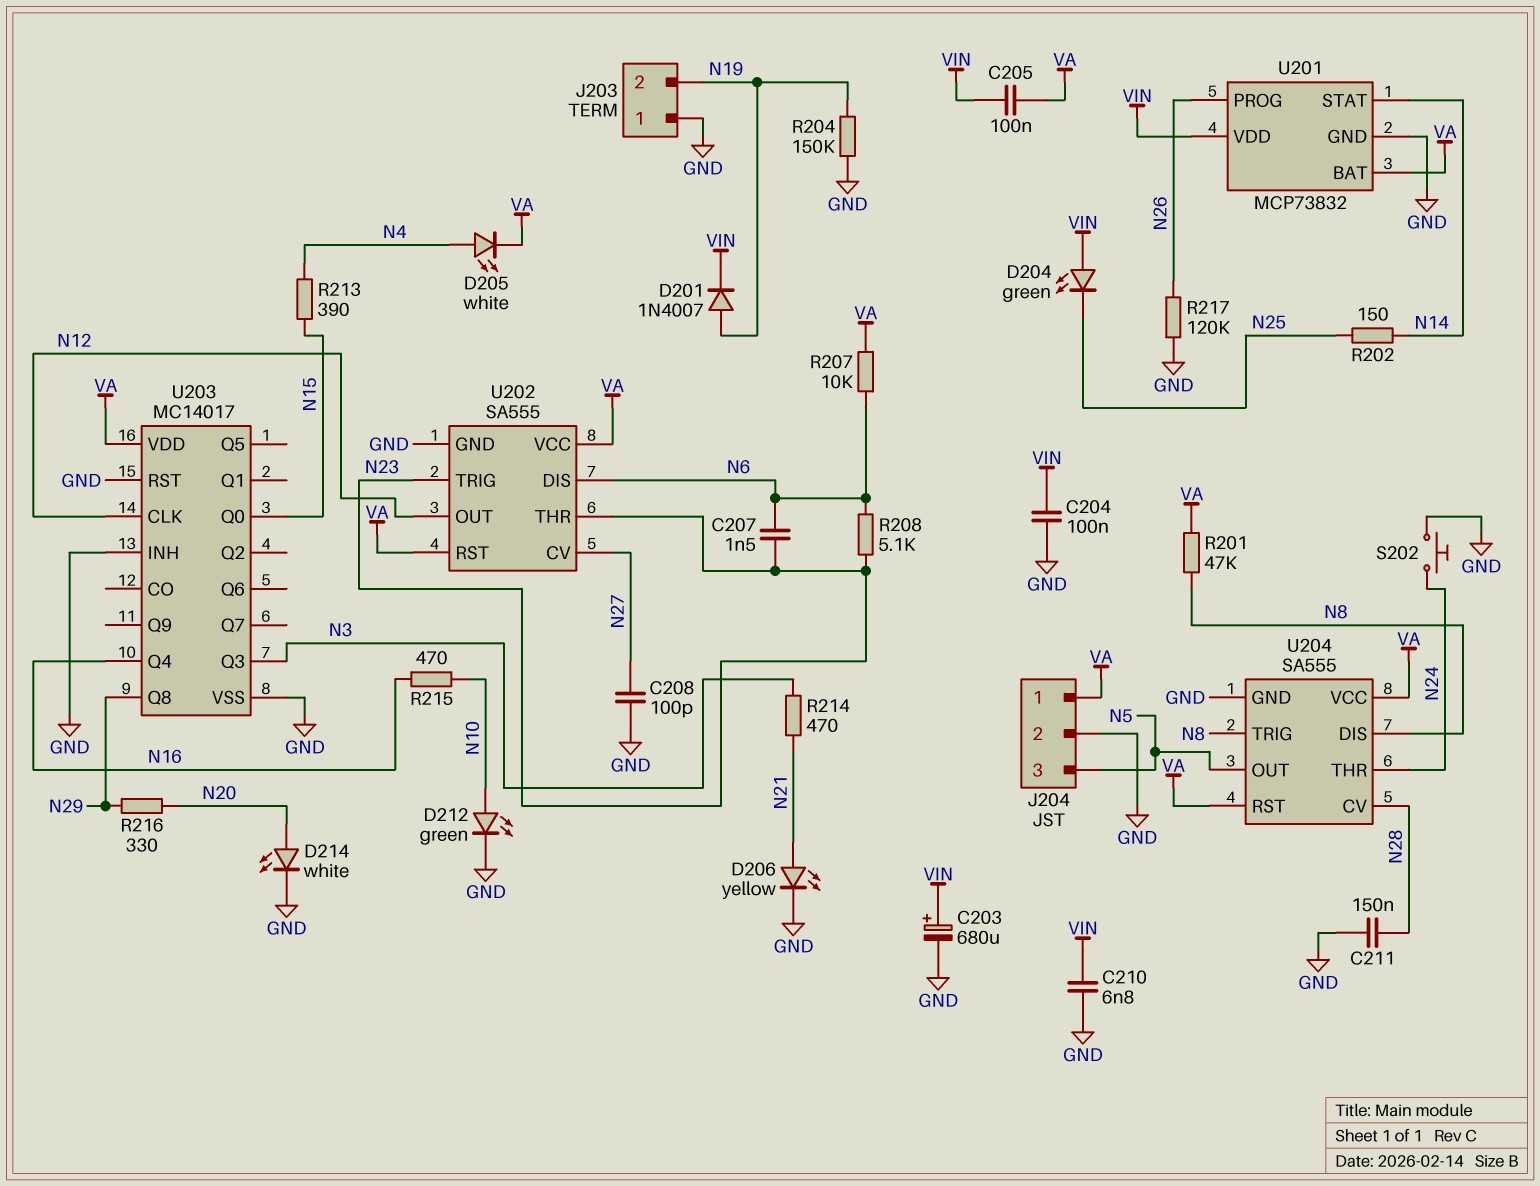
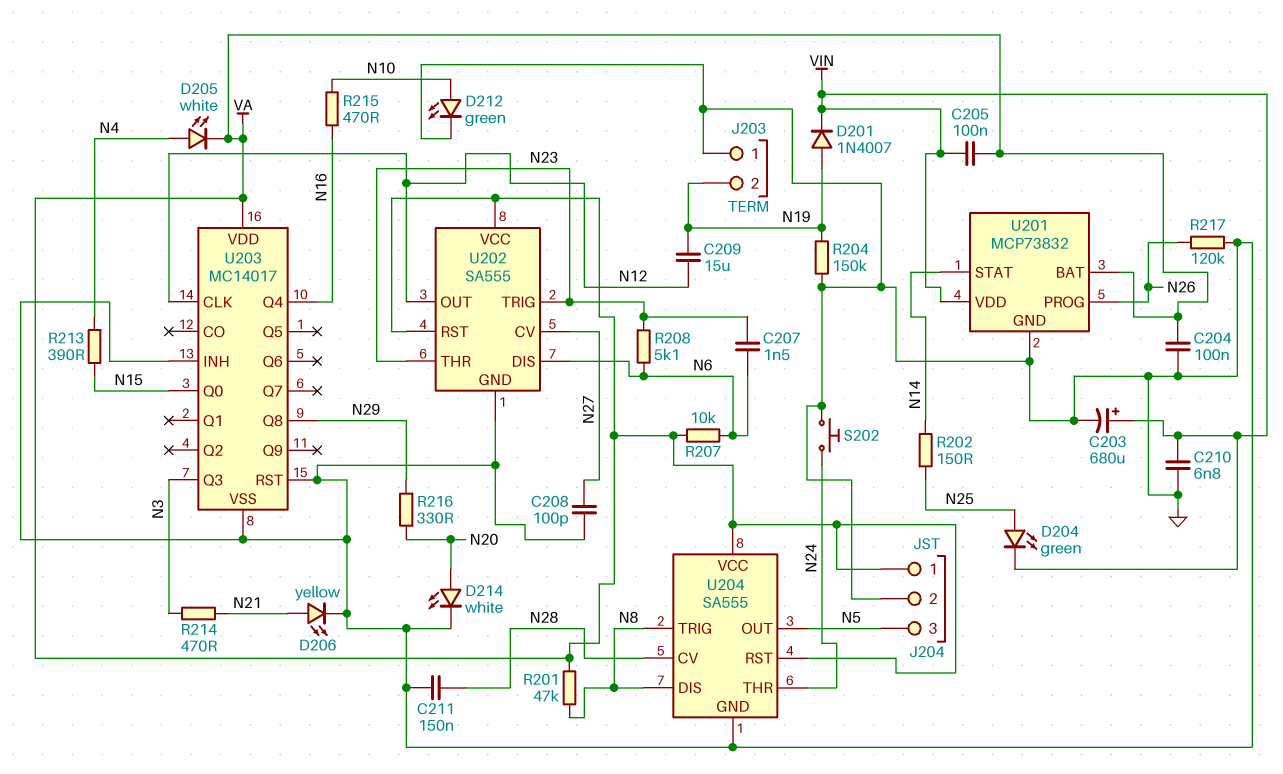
C204: 100nF (GND, VIN) -> 100nF (GND, VA)
C209: none -> 15uF (N12, N19)
D204: LED green (A VIN, K N25) -> LED green (A N25, K VIN)

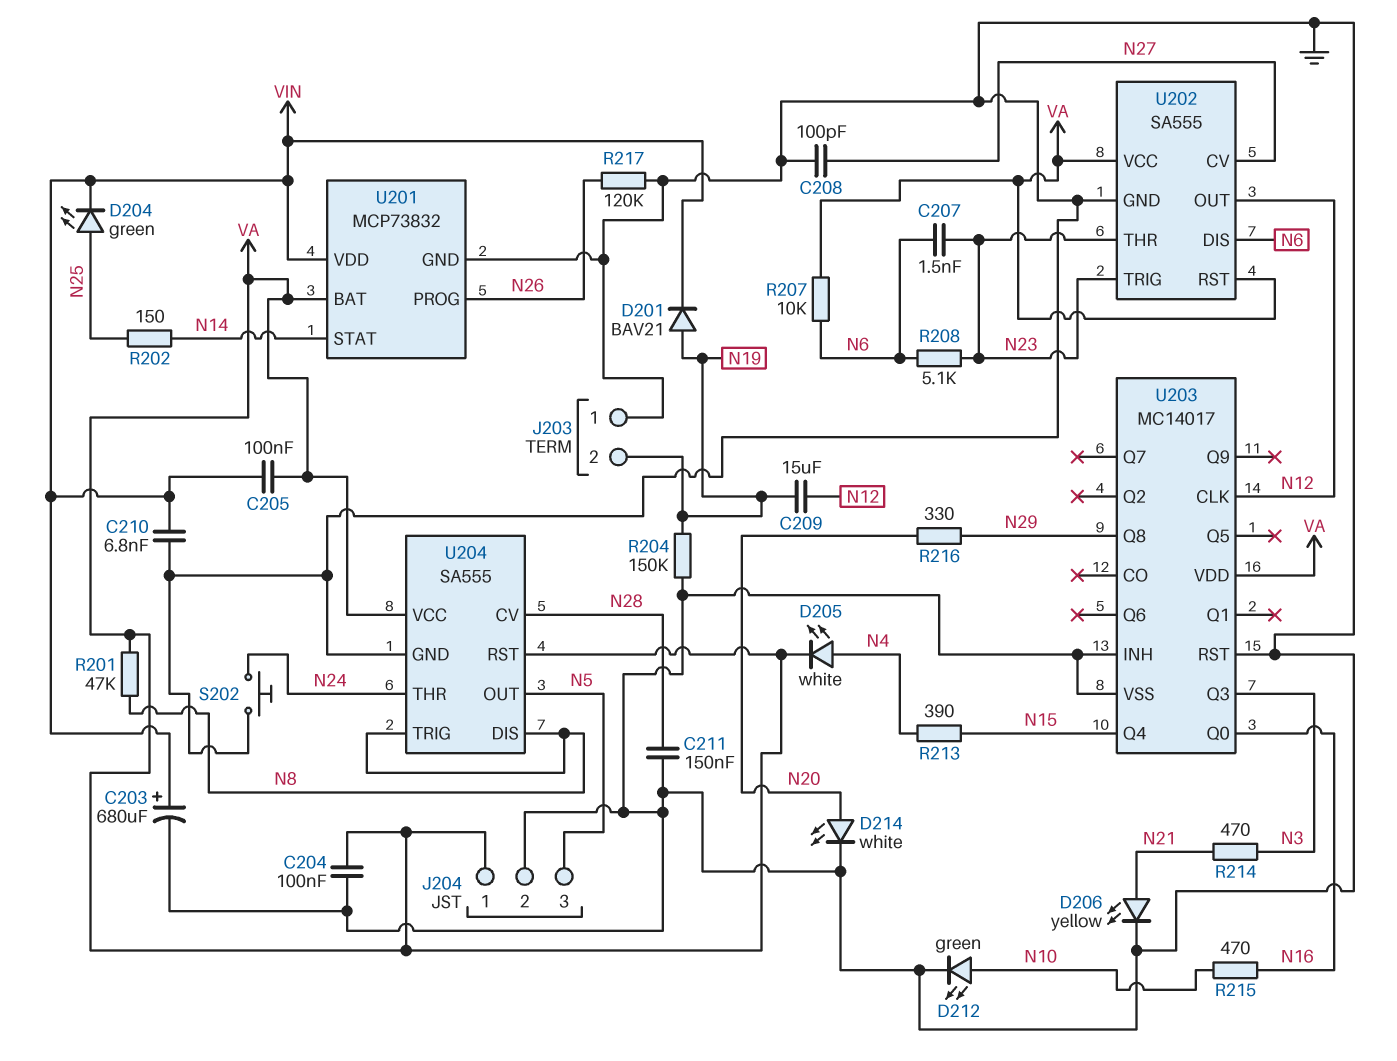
D201: diode 1N4007 (A N19, K VIN) -> diode BAV21 (A N19, K VIN)
U203 pin Q0: N15 -> N16
U203 pin Q4: N16 -> N15

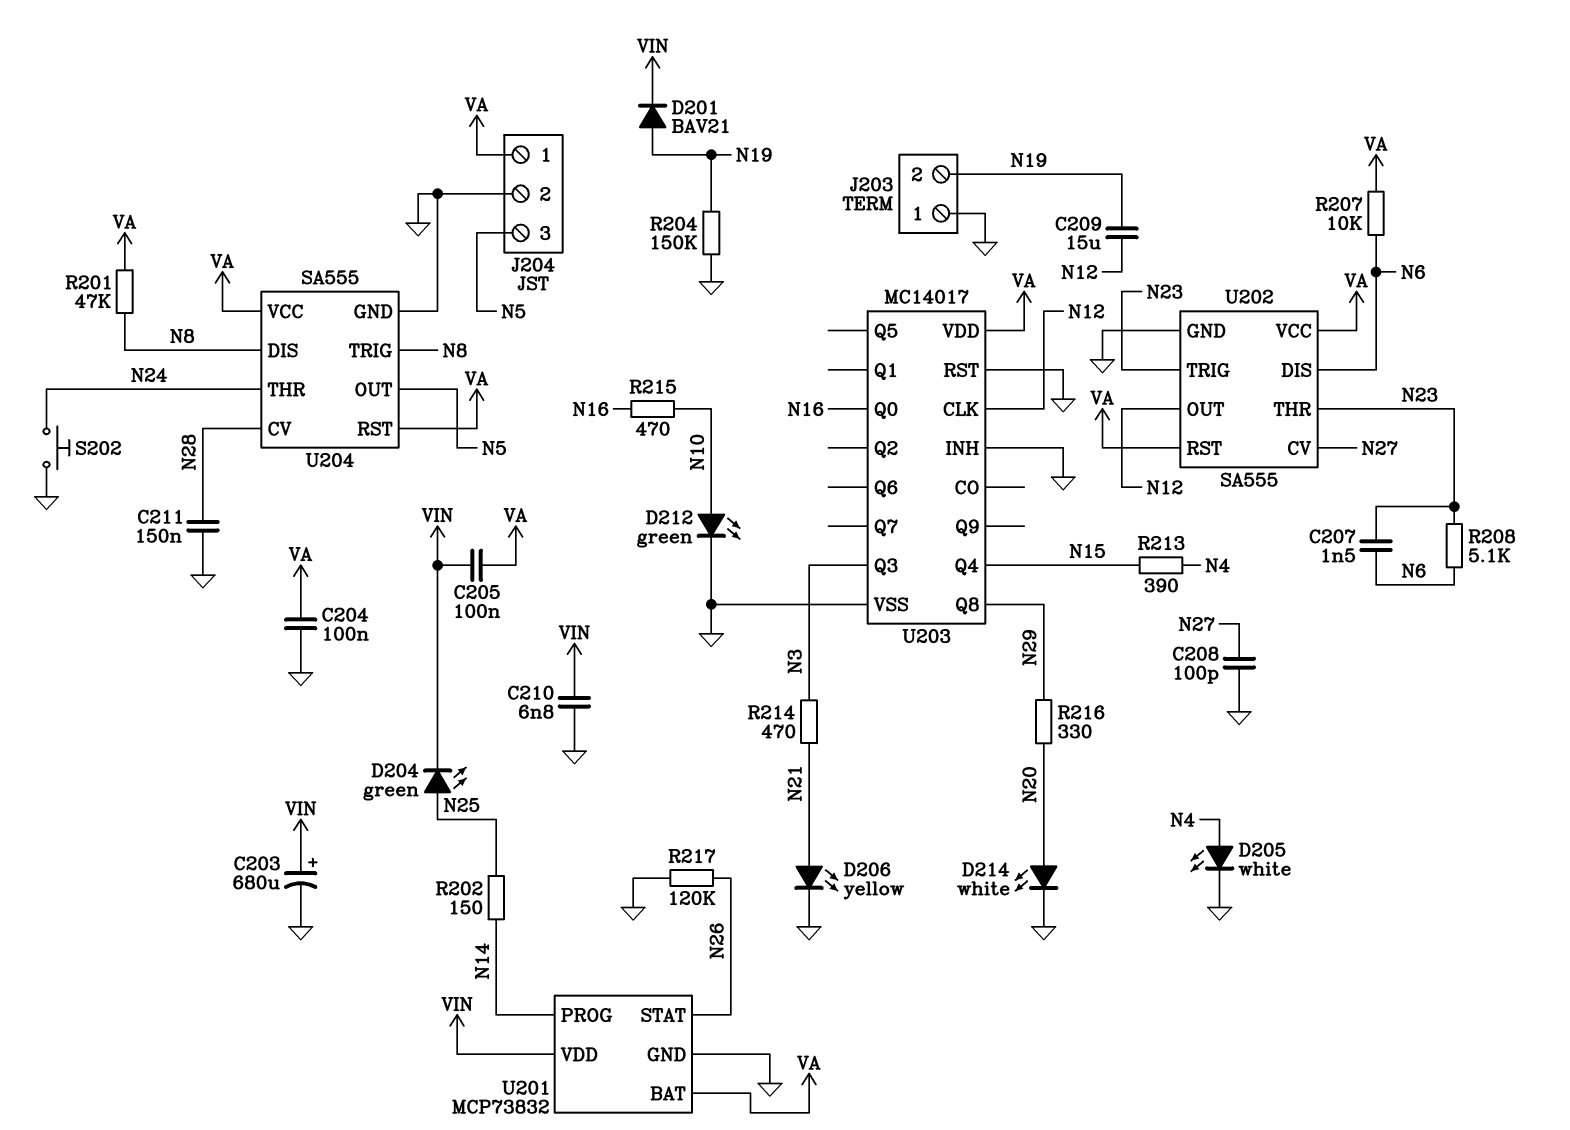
D205: LED white (A N4, K VA) -> LED white (A N4, K GND)
U201 pin PROG: N26 -> N14
U201 pin STAT: N14 -> N26

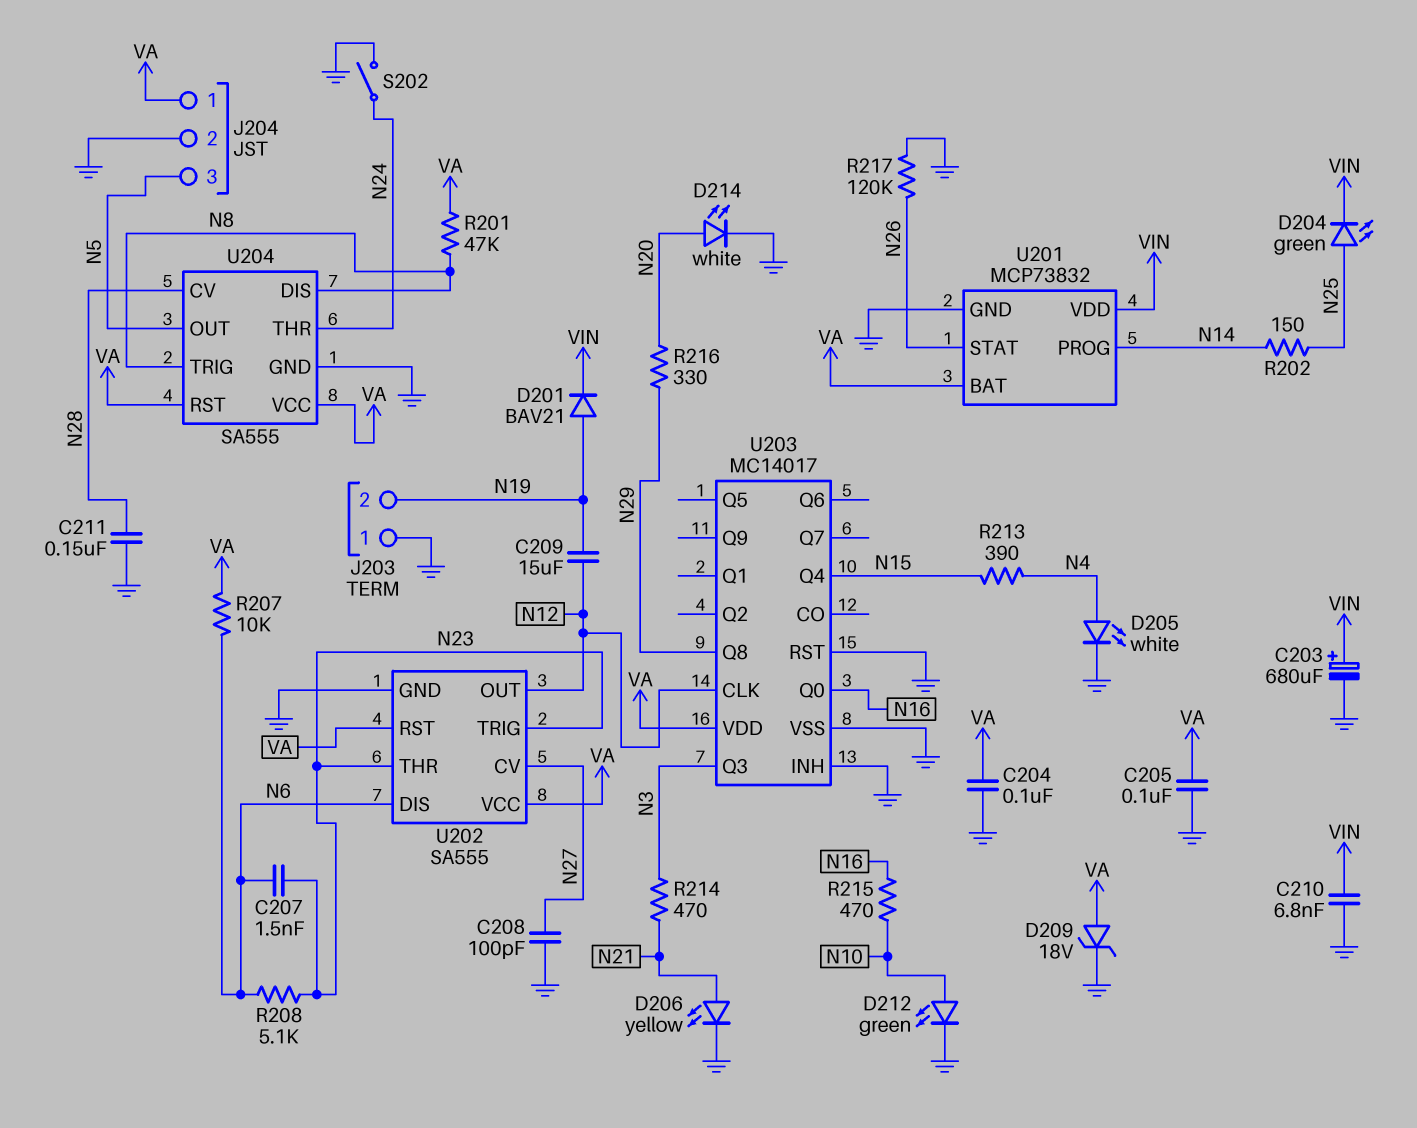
C205: 100nF (VA, VIN) -> 100nF (GND, VA)
D209: none -> zener 18V (A VA, K GND)
R204: 150k (GND, N19) -> none
S202: button (GND, N24) -> switch (GND, N24)

